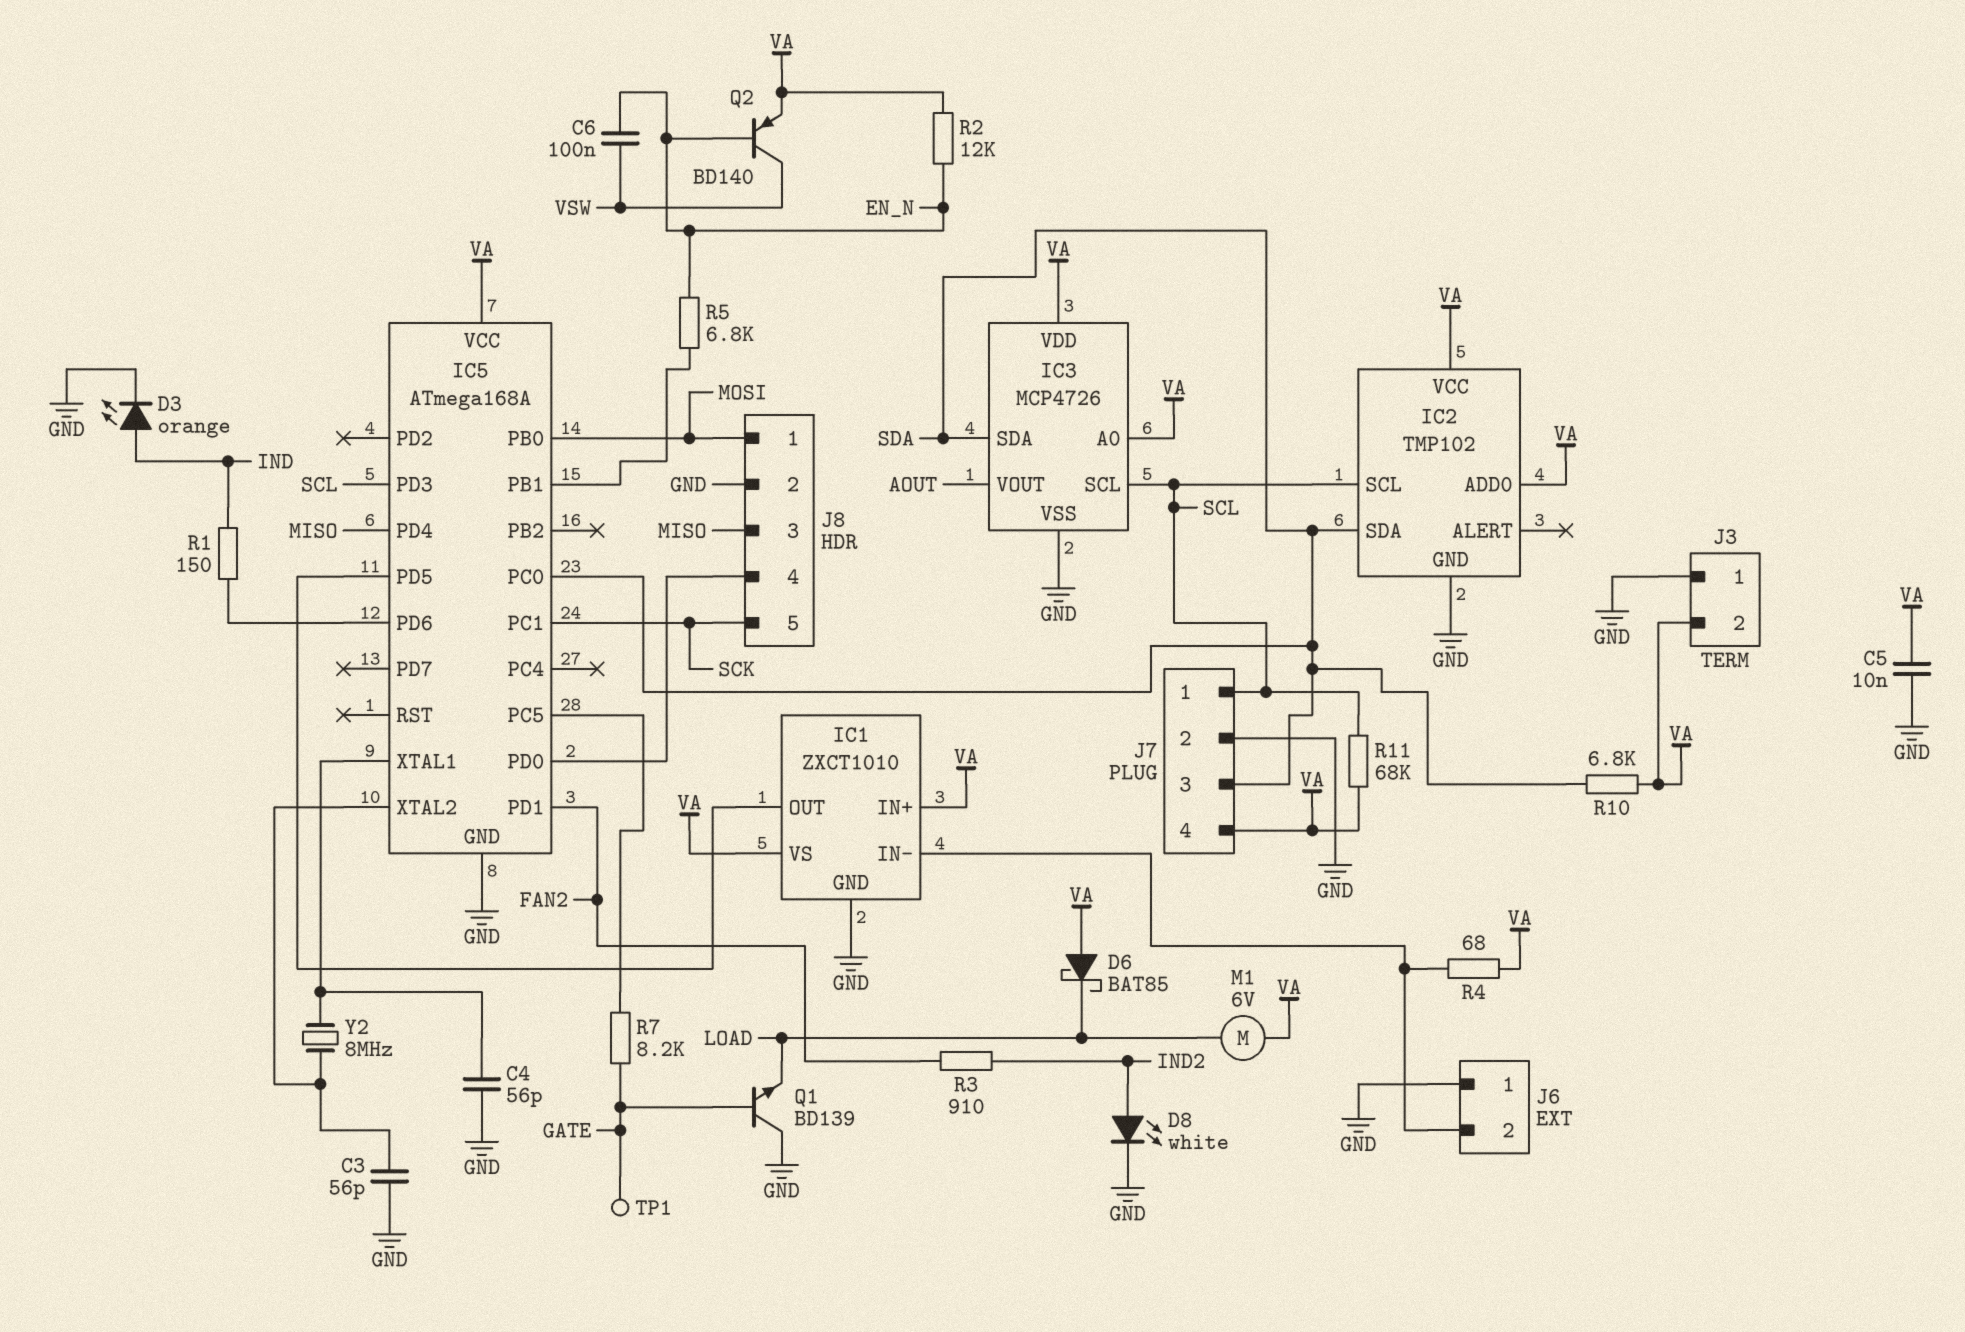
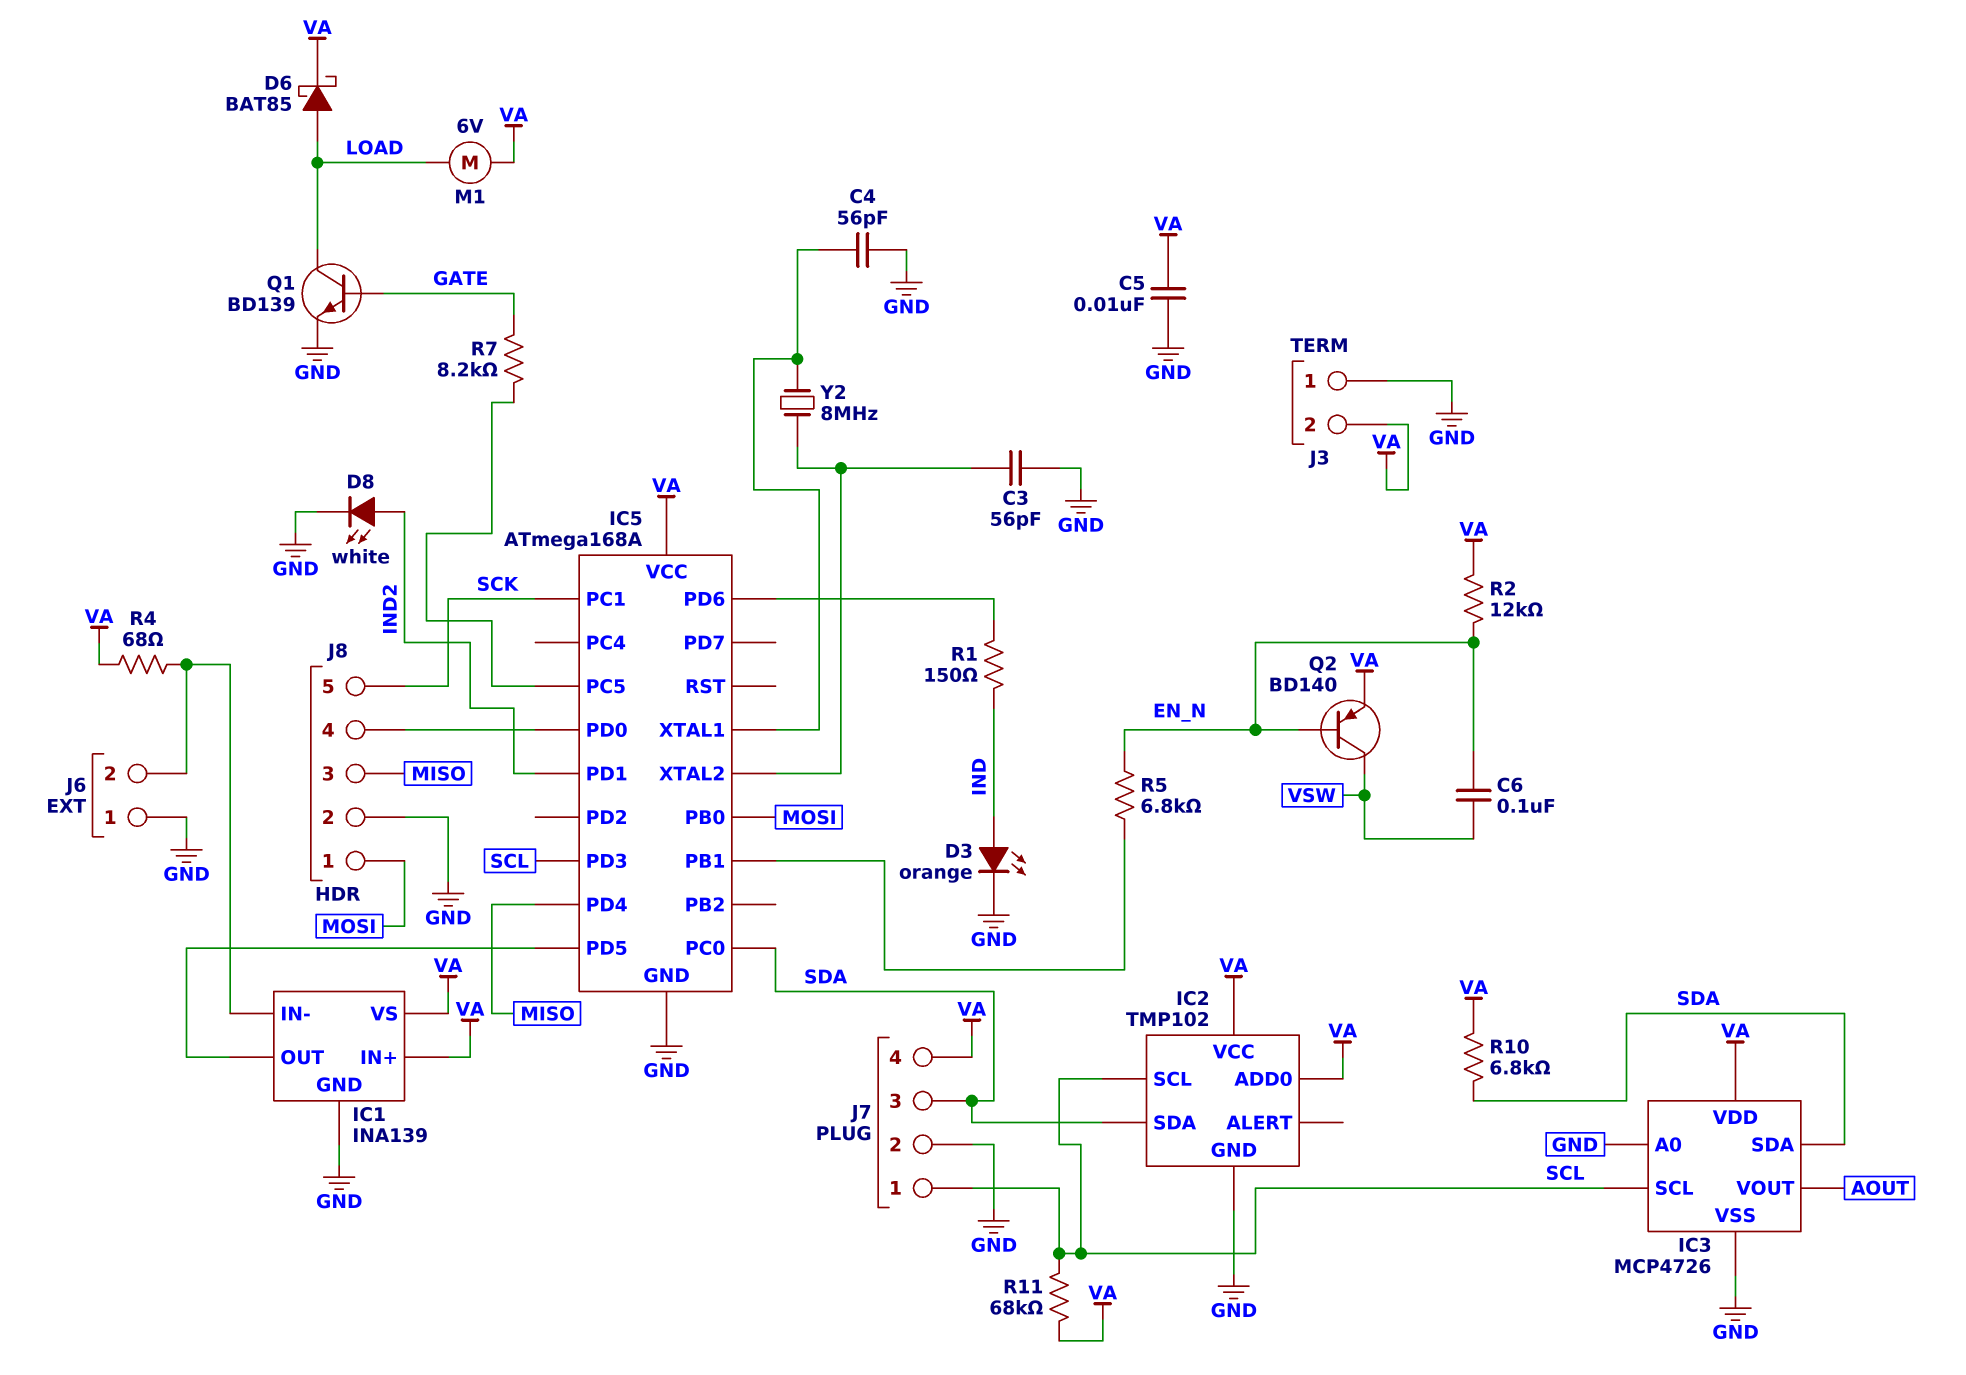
D6: schottky BAT85 (A VA, K LOAD) -> schottky BAT85 (A LOAD, K VA)
IC1: ZXCT1010 -> INA139
IC3 pin A0: VA -> GND
IC5 pin PD1: FAN2 -> IND2
Q1: NPN BD139 (B GATE, C GND, E LOAD) -> NPN BD139 (B GATE, C LOAD, E GND)
R3: 910 (FAN2, IND2) -> none
TP1: test point (GATE) -> none

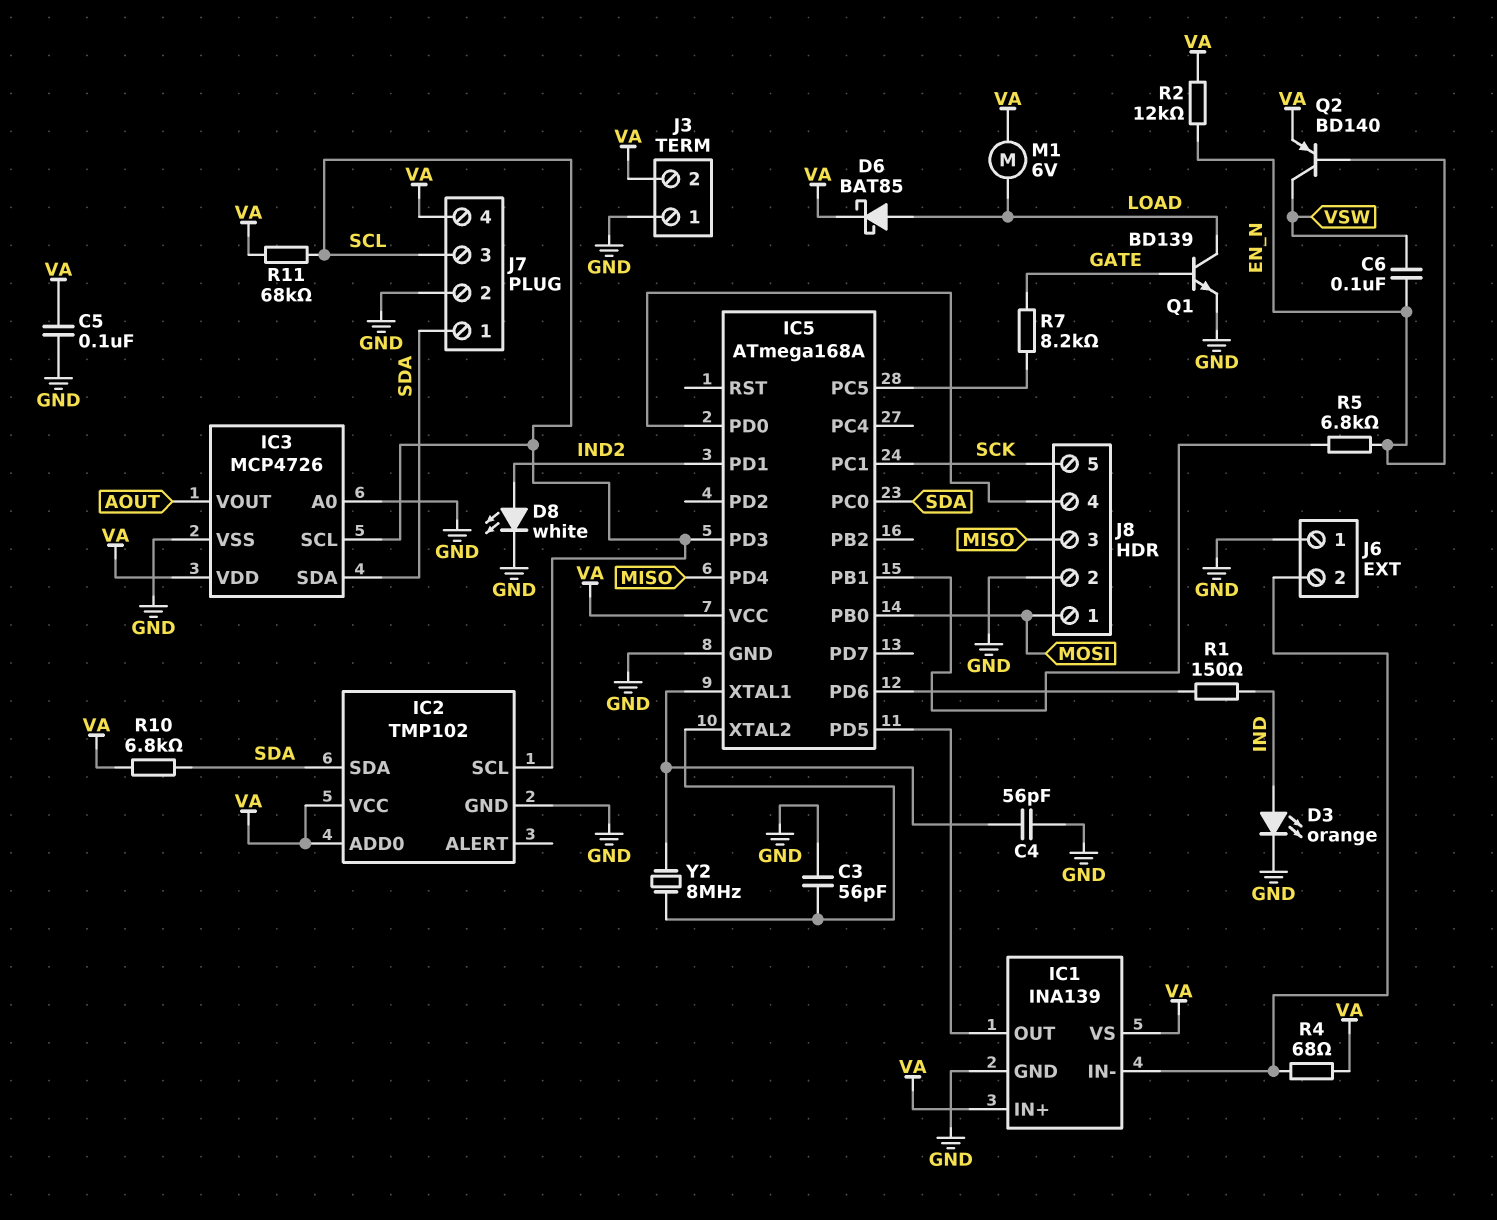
C5: 10nF (GND, VA) -> 100nF (GND, VA)
J7 pin 1: SCL -> SDA
J7 pin 3: SDA -> SCL

